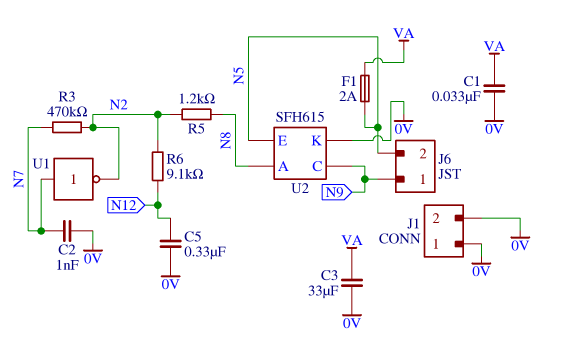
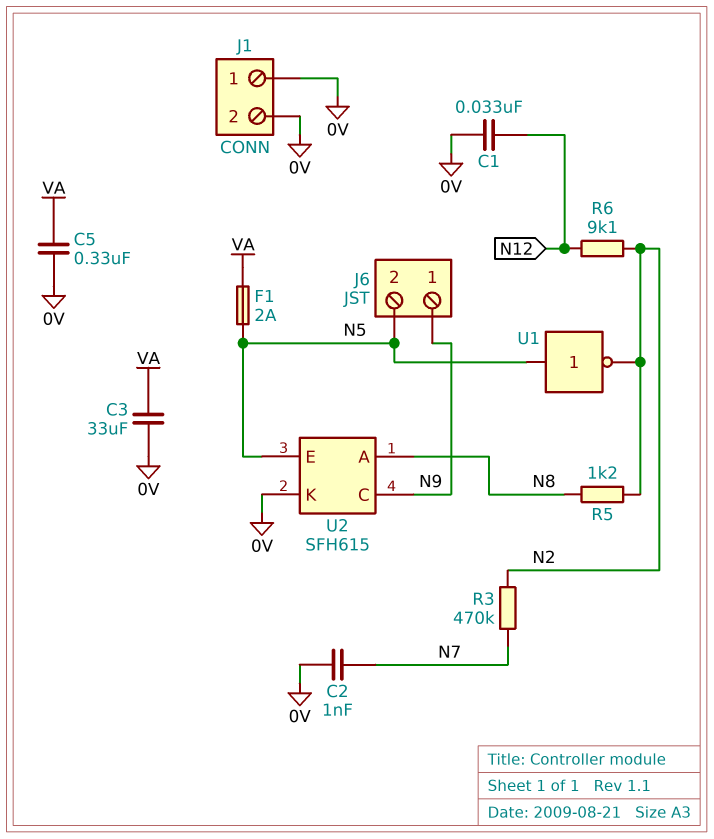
C1: 33nF (0V, VA) -> 33nF (0V, N12)
C5: 330nF (0V, N12) -> 330nF (0V, VA)
U1: NOT (in N7, out N2) -> NOT (in N5, out N2)

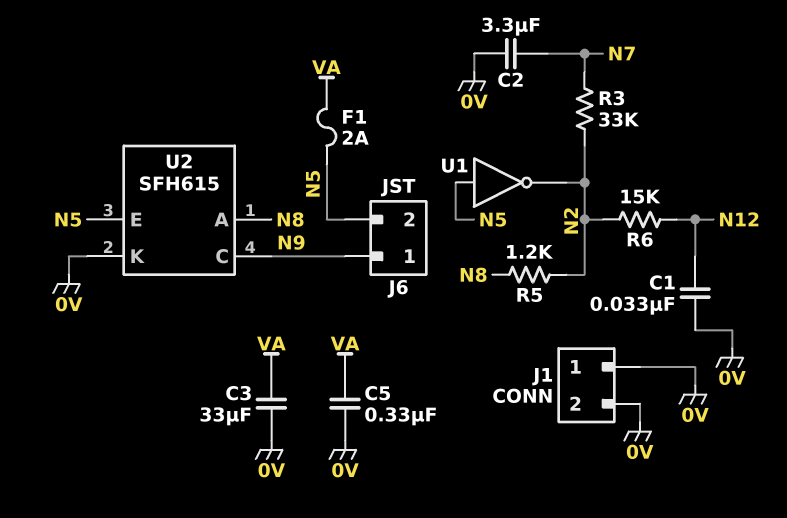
C2: 1nF (0V, N7) -> 3.3uF (0V, N7)
R3: 470k (N2, N7) -> 33k (N2, N7)
R6: 9.1k (N2, N12) -> 15k (N2, N12)

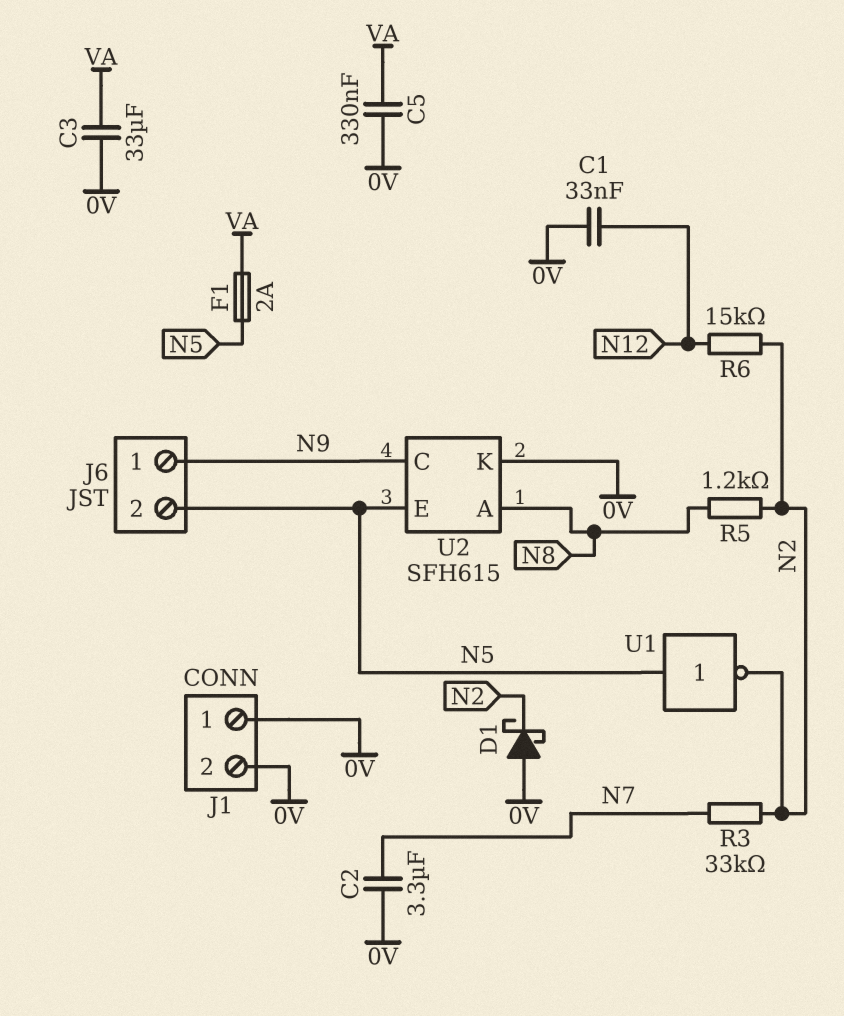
D1: none -> schottky (A 0V, K N2)

